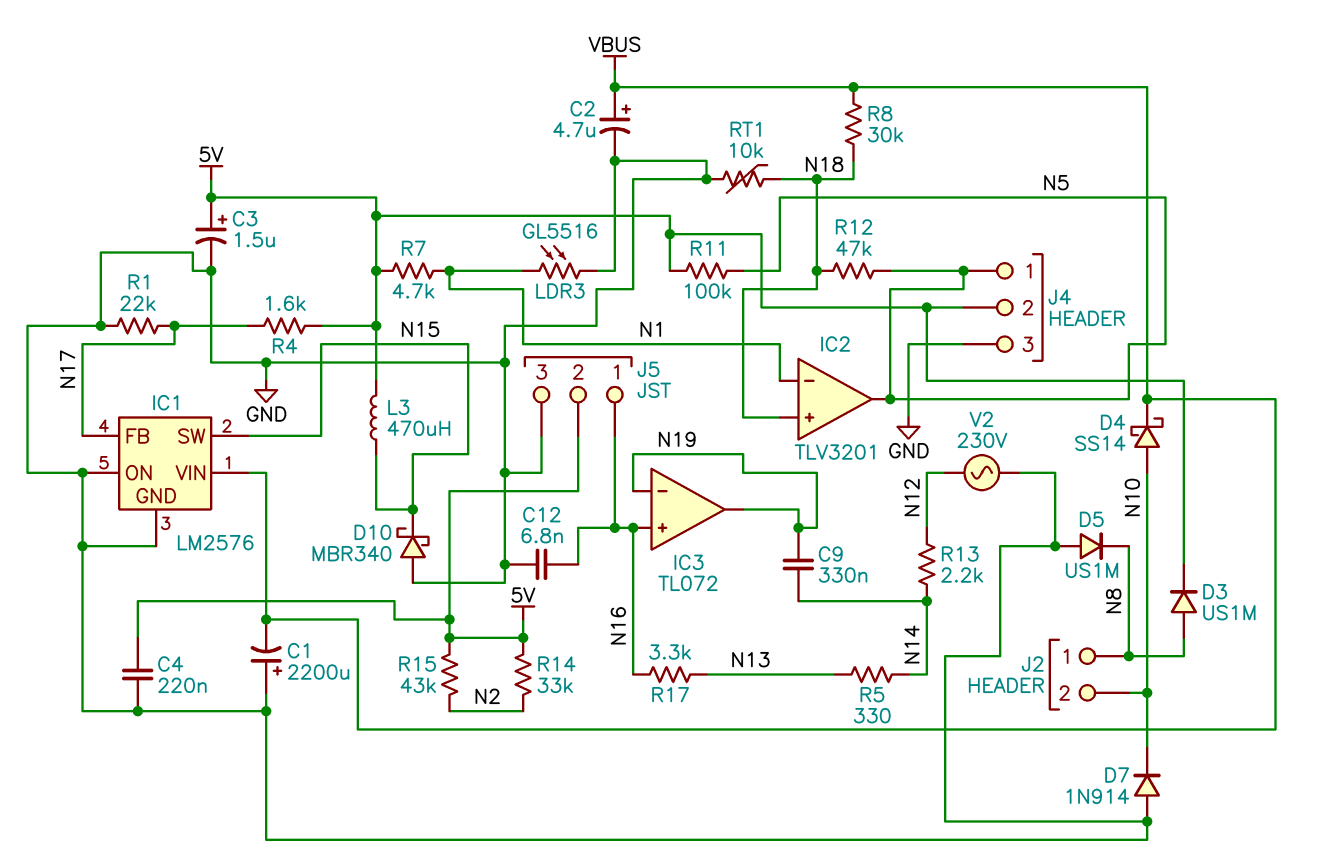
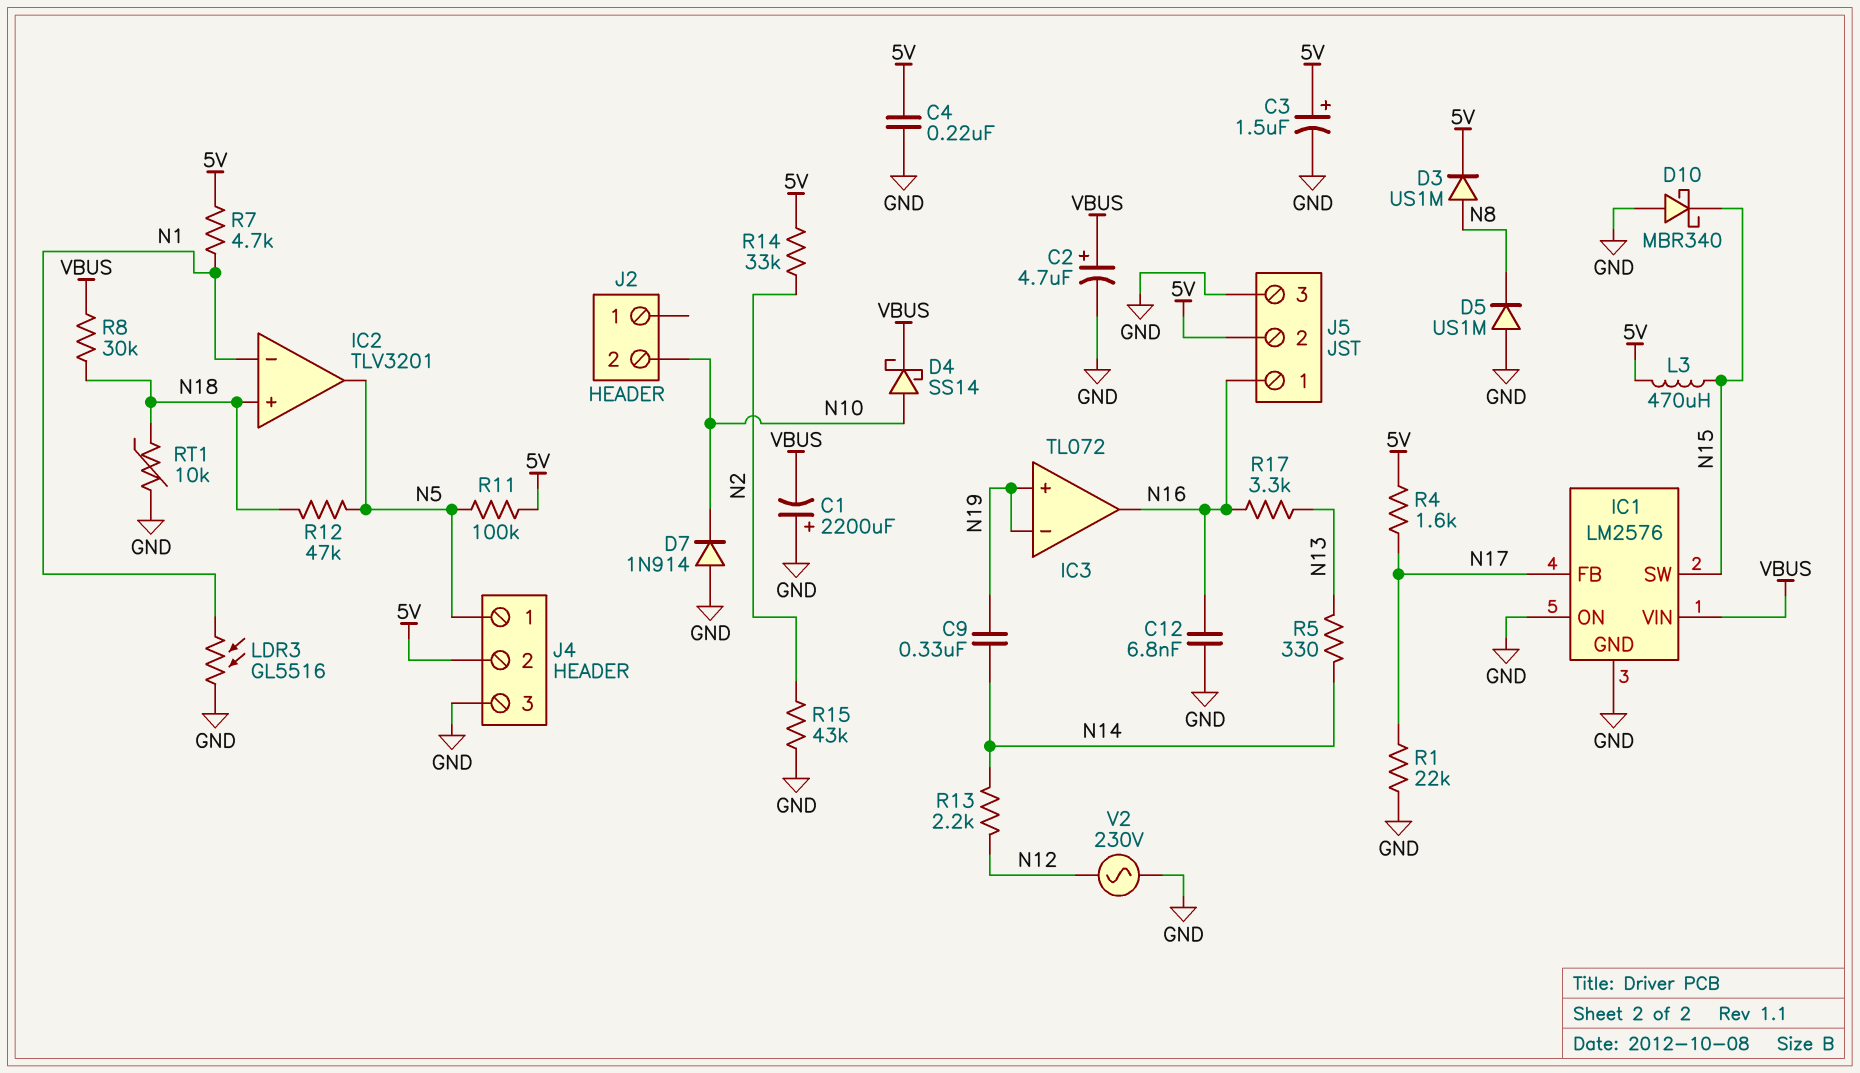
IC3 pin in+: N16 -> N19
IC3 pin out: N19 -> N16
J2 pin 1: N8 -> none
R15: 43k (5V, N2) -> 43k (GND, N2)

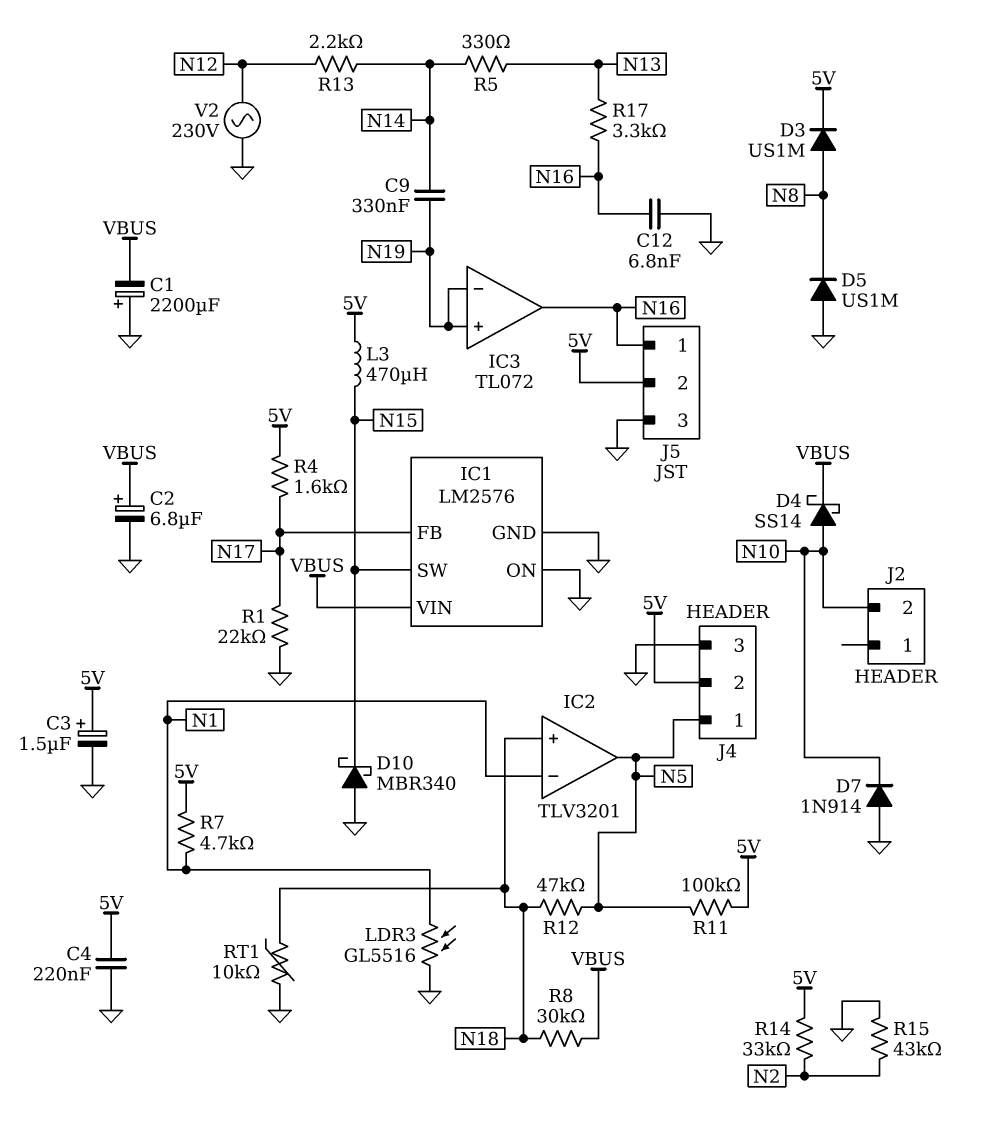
C2: 4.7uF (plus VBUS, minus GND) -> 6.8uF (plus VBUS, minus GND)

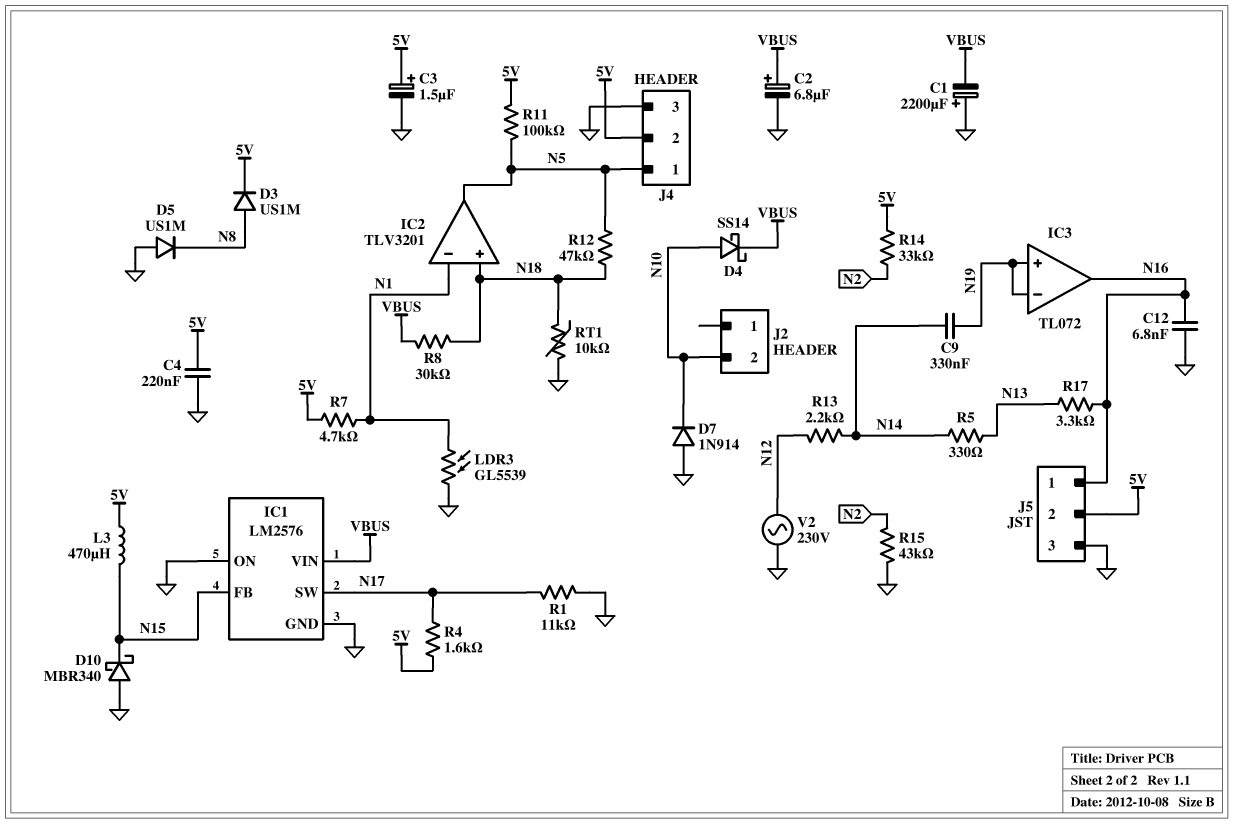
IC1 pin FB: N17 -> N15
IC1 pin SW: N15 -> N17
LDR3: GL5516 (GND, N1) -> GL5539 (GND, N1)
R1: 22k (GND, N17) -> 11k (GND, N17)

